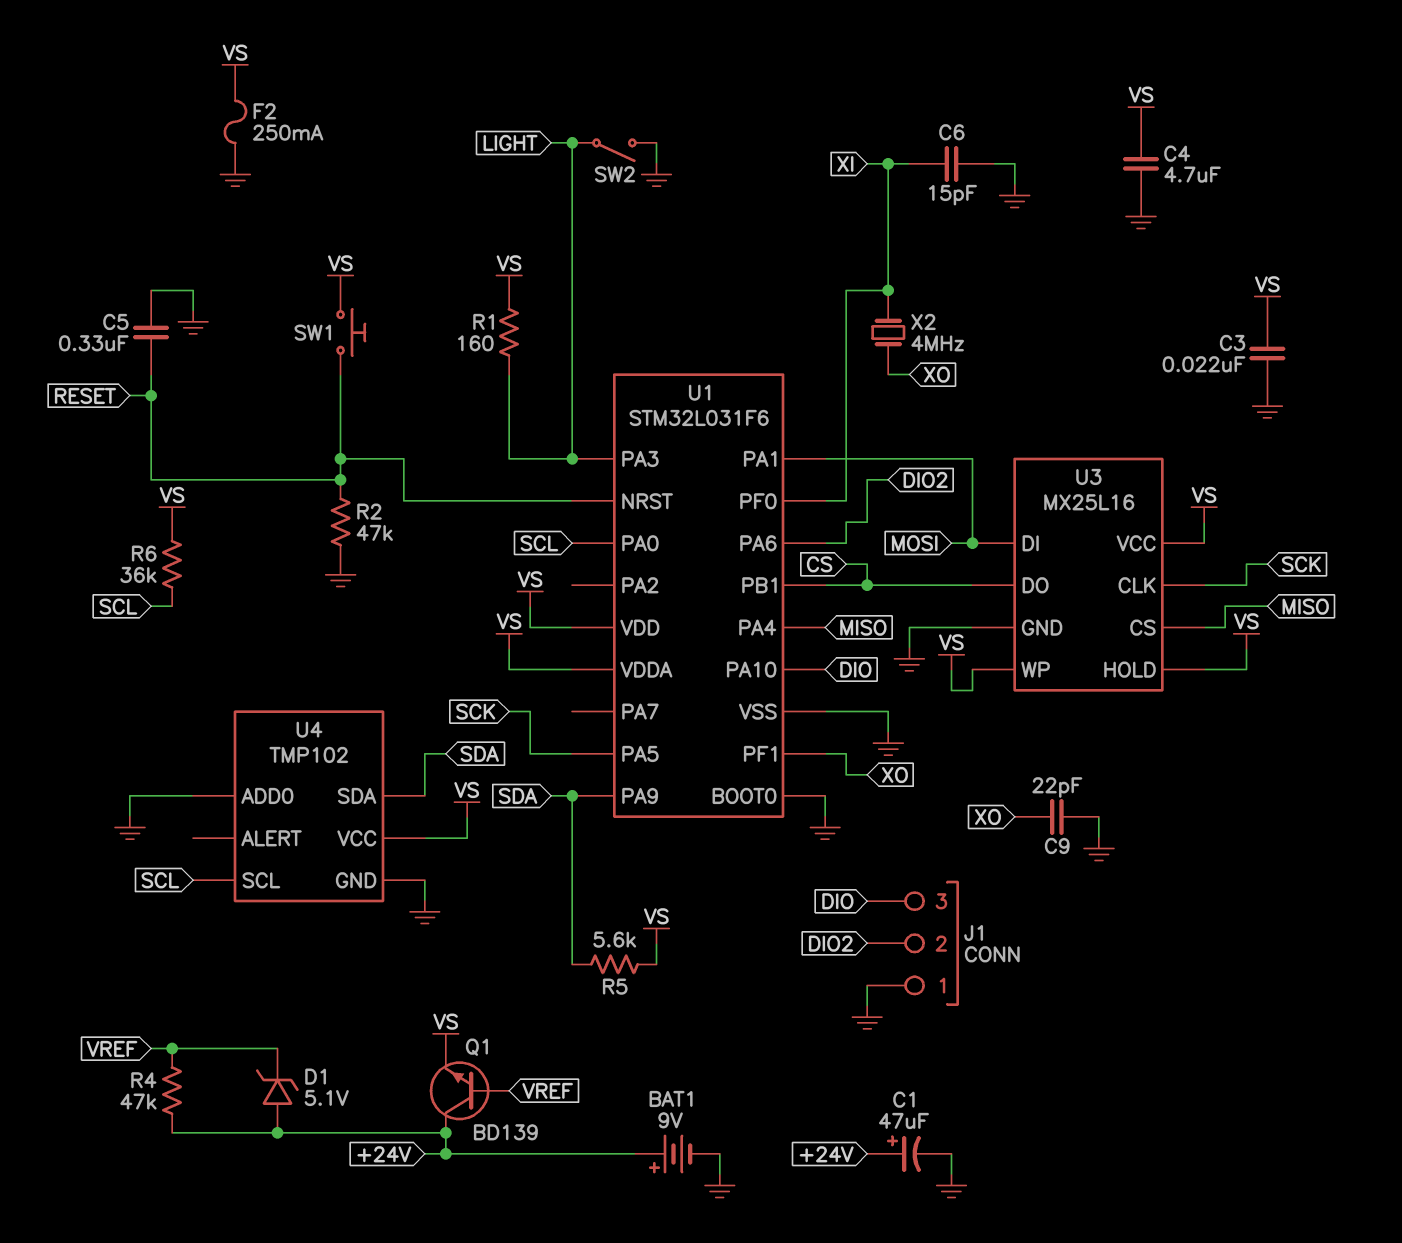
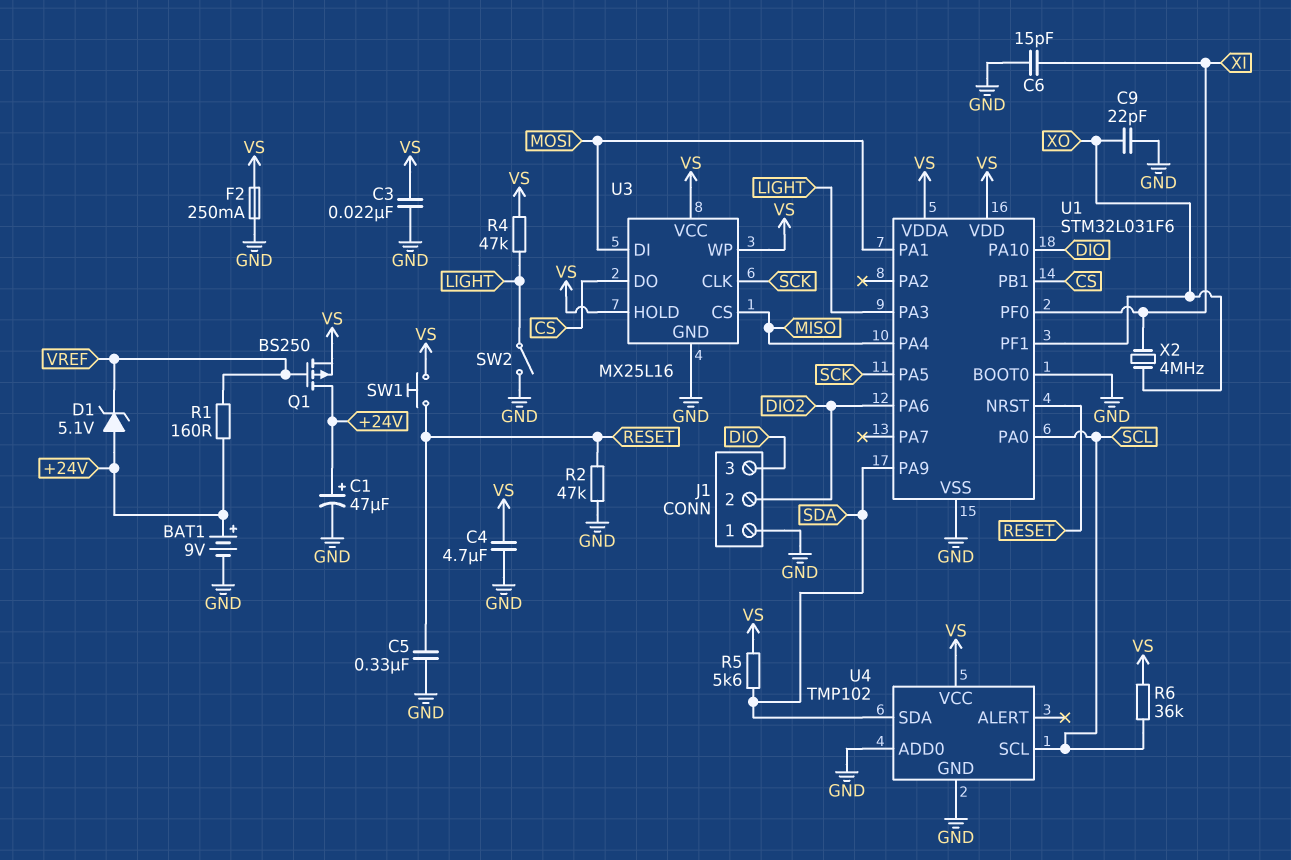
Q1: NPN BD139 (B VREF, C +24V, E VS) -> PMOS BS250 (G VREF, D +24V, S VS)
R1: 160 (LIGHT, VS) -> 160 (+24V, VREF)
R4: 47k (+24V, VREF) -> 47k (LIGHT, VS)

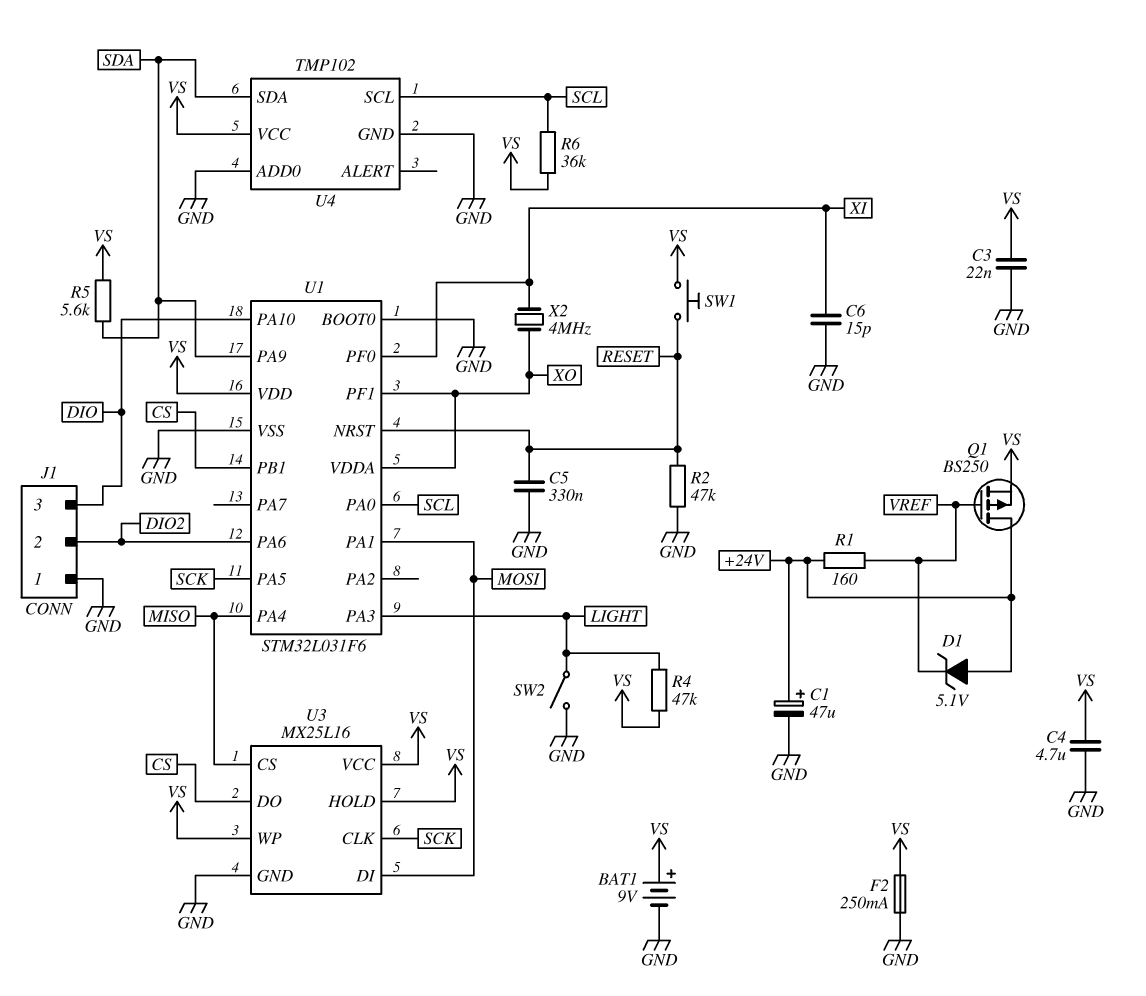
BAT1: 9V (plus +24V, minus GND) -> 9V (plus VS, minus GND)
C9: 22pF (GND, XO) -> none
U1 pin VDDA: VS -> XO

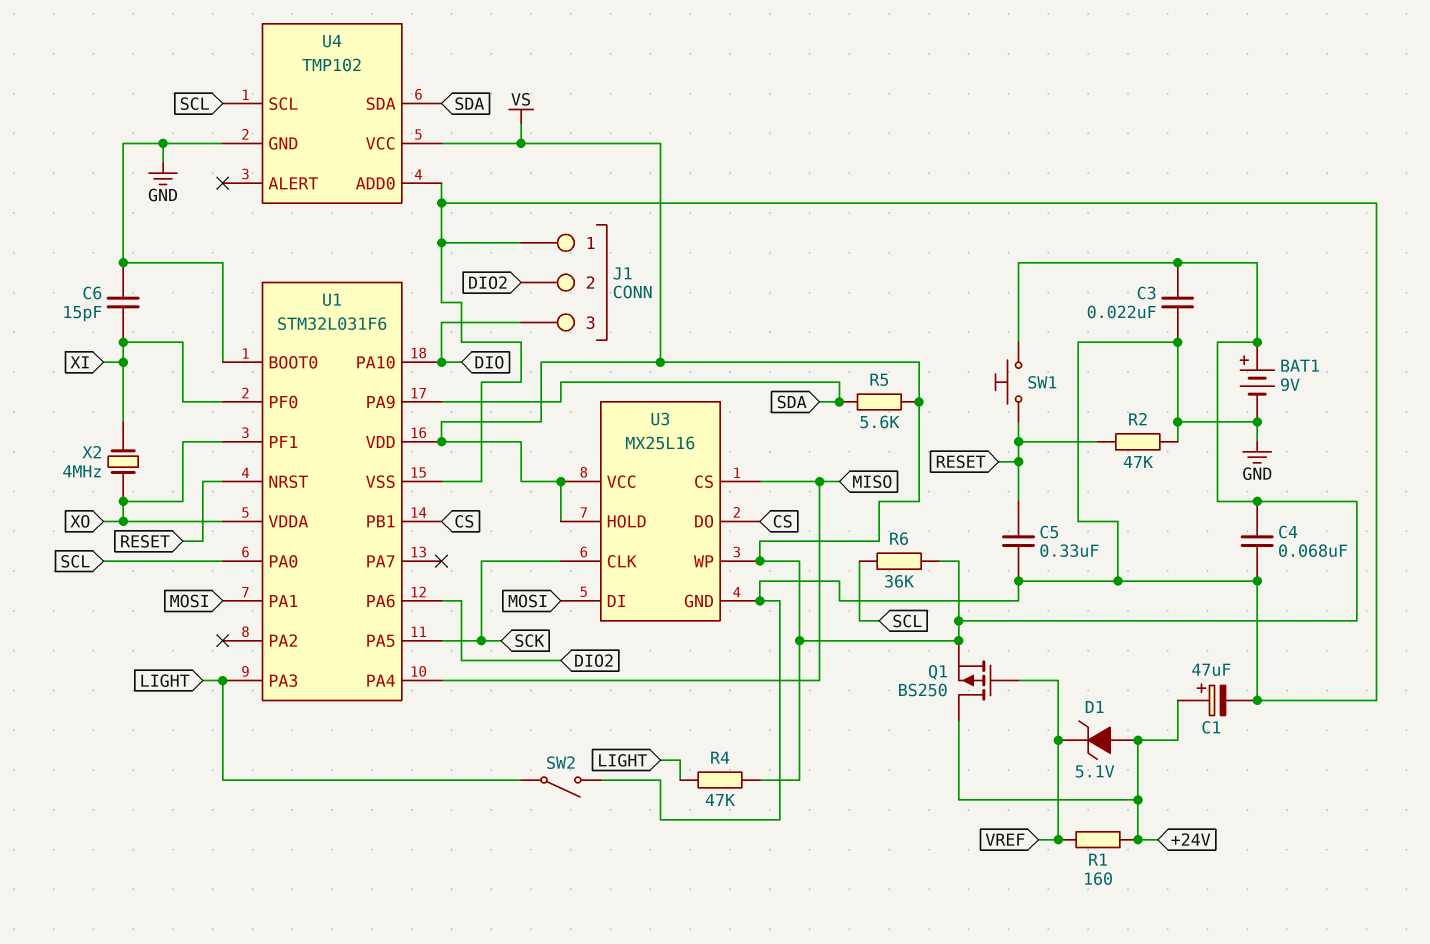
C4: 4.7uF (GND, VS) -> 68nF (GND, VS)
F2: 250mA (GND, VS) -> none

